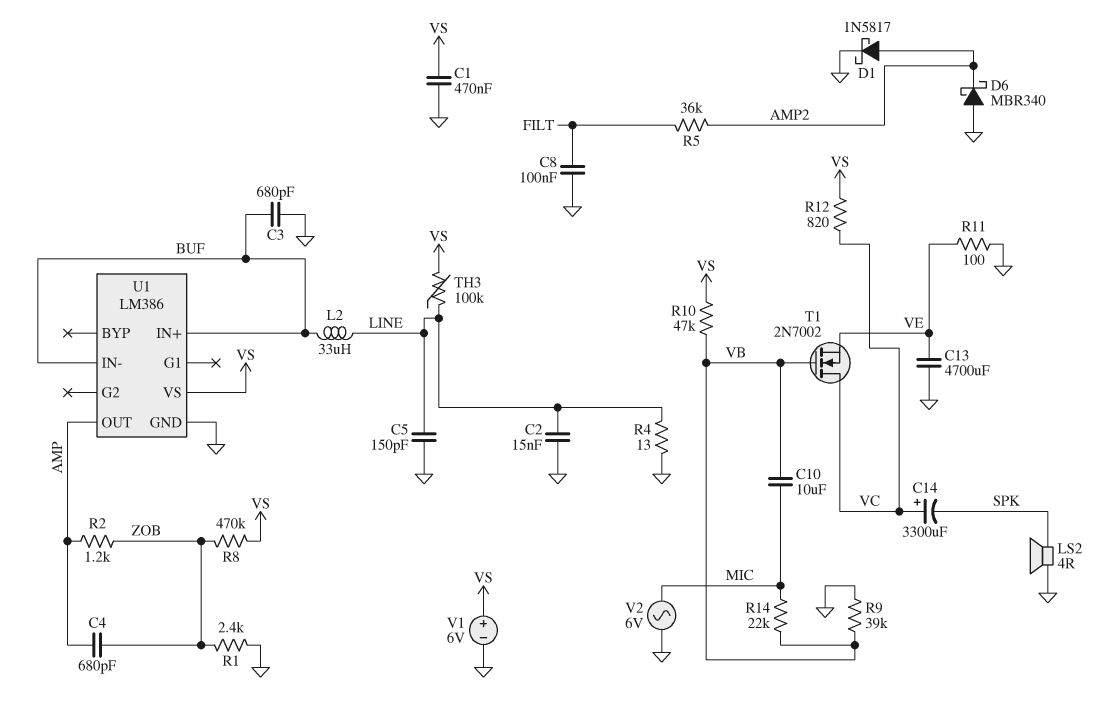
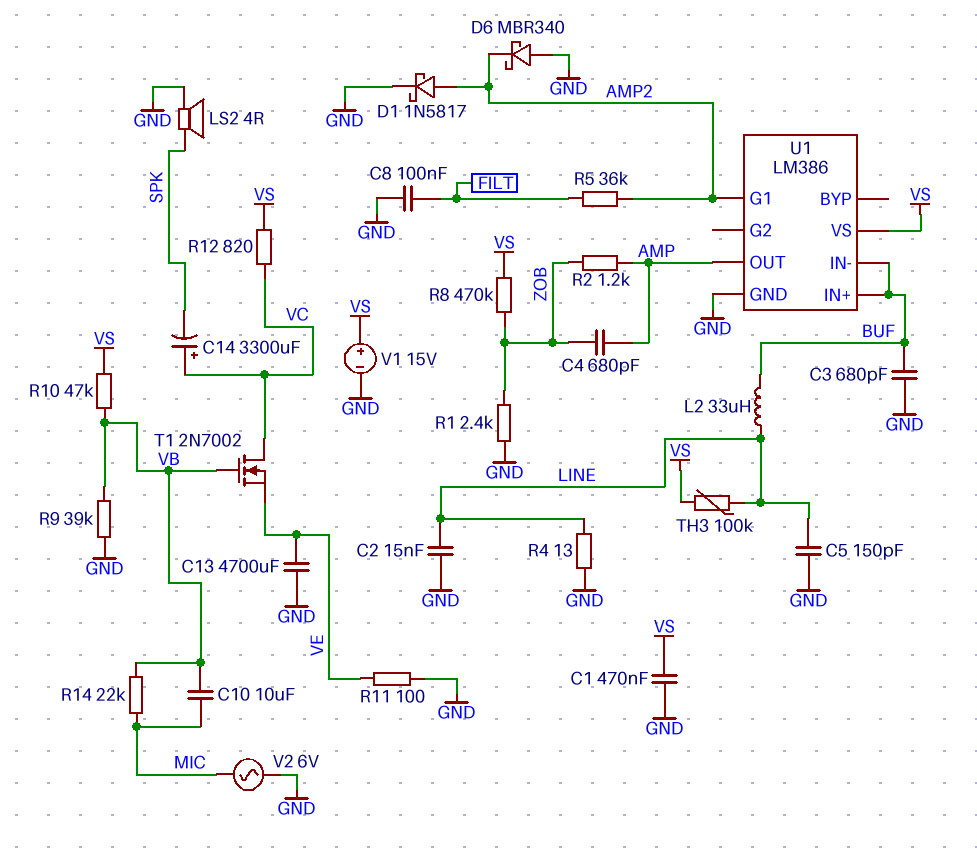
U1 pin G1: none -> AMP2
V1: 6V (plus VS, minus GND) -> 15V (plus VS, minus GND)

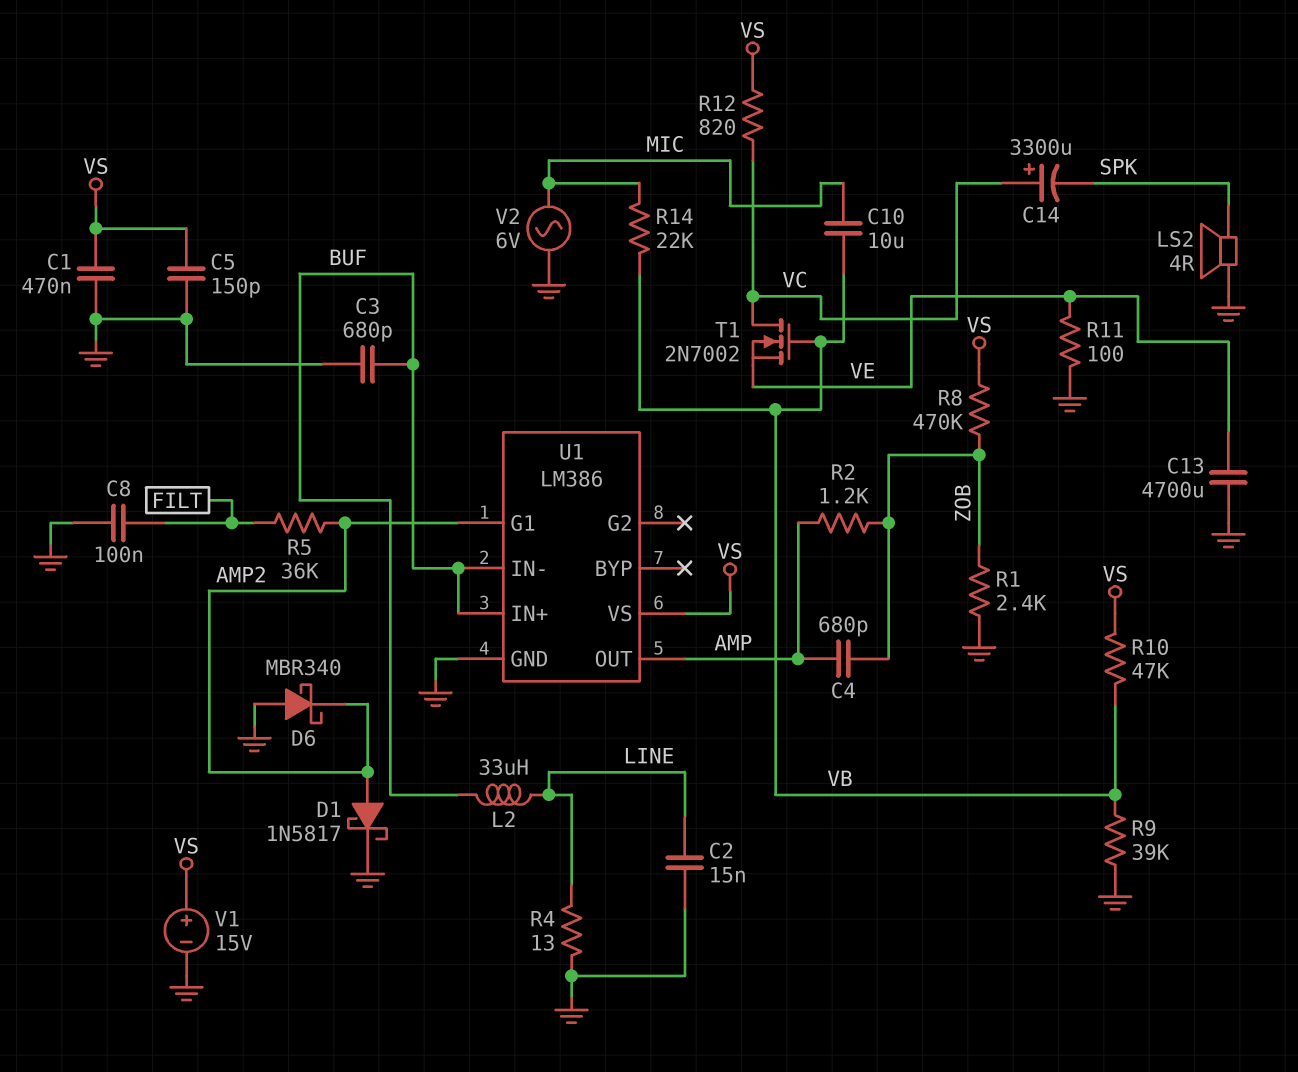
C5: 150pF (GND, LINE) -> 150pF (GND, VS)
TH3: 100k (LINE, VS) -> none

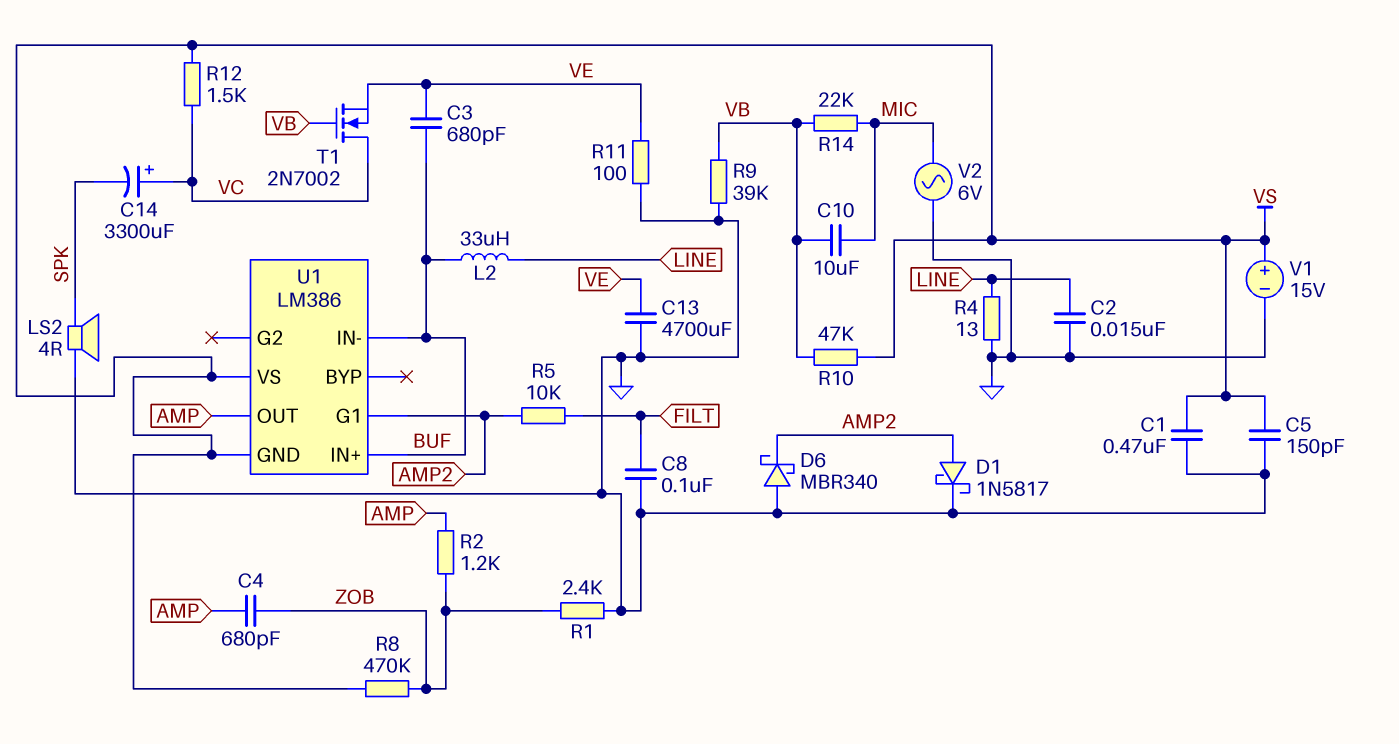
C3: 680pF (BUF, GND) -> 680pF (BUF, VE)
R5: 36k (AMP2, FILT) -> 10k (AMP2, FILT)
R12: 820 (VC, VS) -> 1.5k (VC, VS)
U1 pin GND: GND -> VS

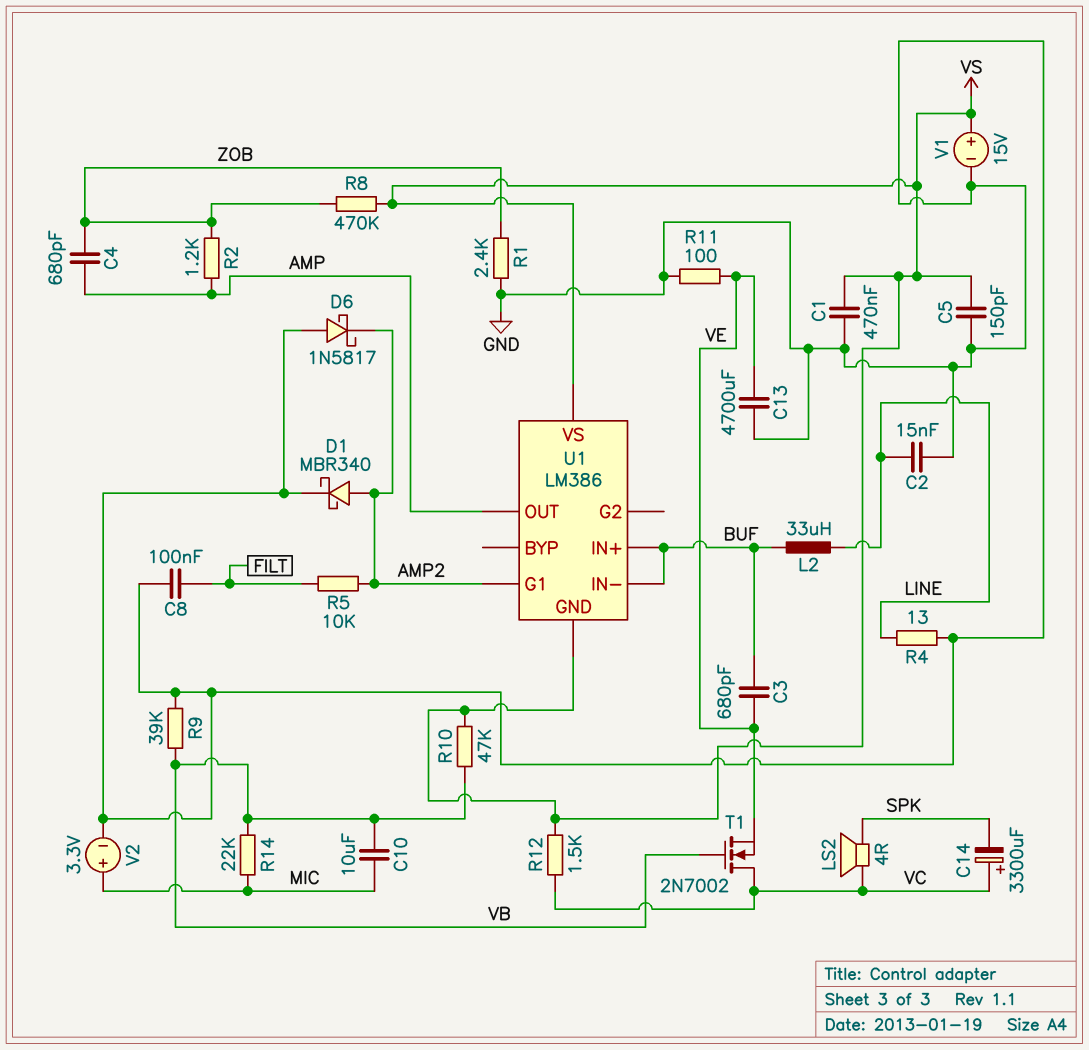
D1: schottky 1N5817 (A AMP2, K GND) -> schottky MBR340 (A AMP2, K GND)
D6: schottky MBR340 (A GND, K AMP2) -> schottky 1N5817 (A GND, K AMP2)
LS2: speaker 4R (GND, SPK) -> speaker 4R (SPK, VC)
V2: AC 6V (GND, MIC) -> 3.3V (plus MIC, minus GND)

